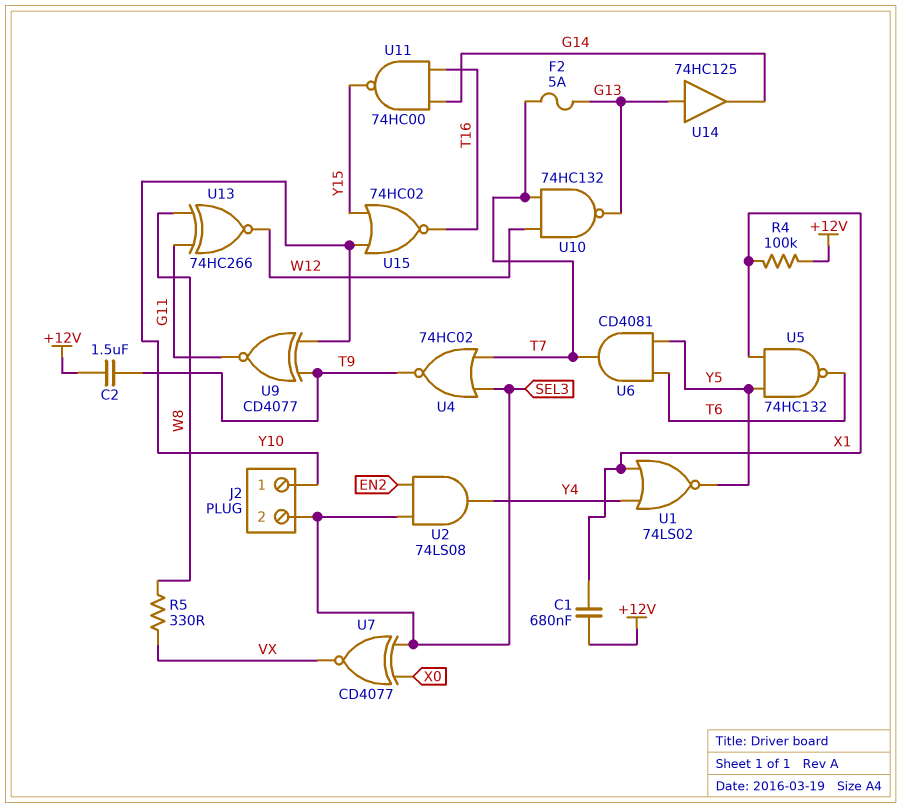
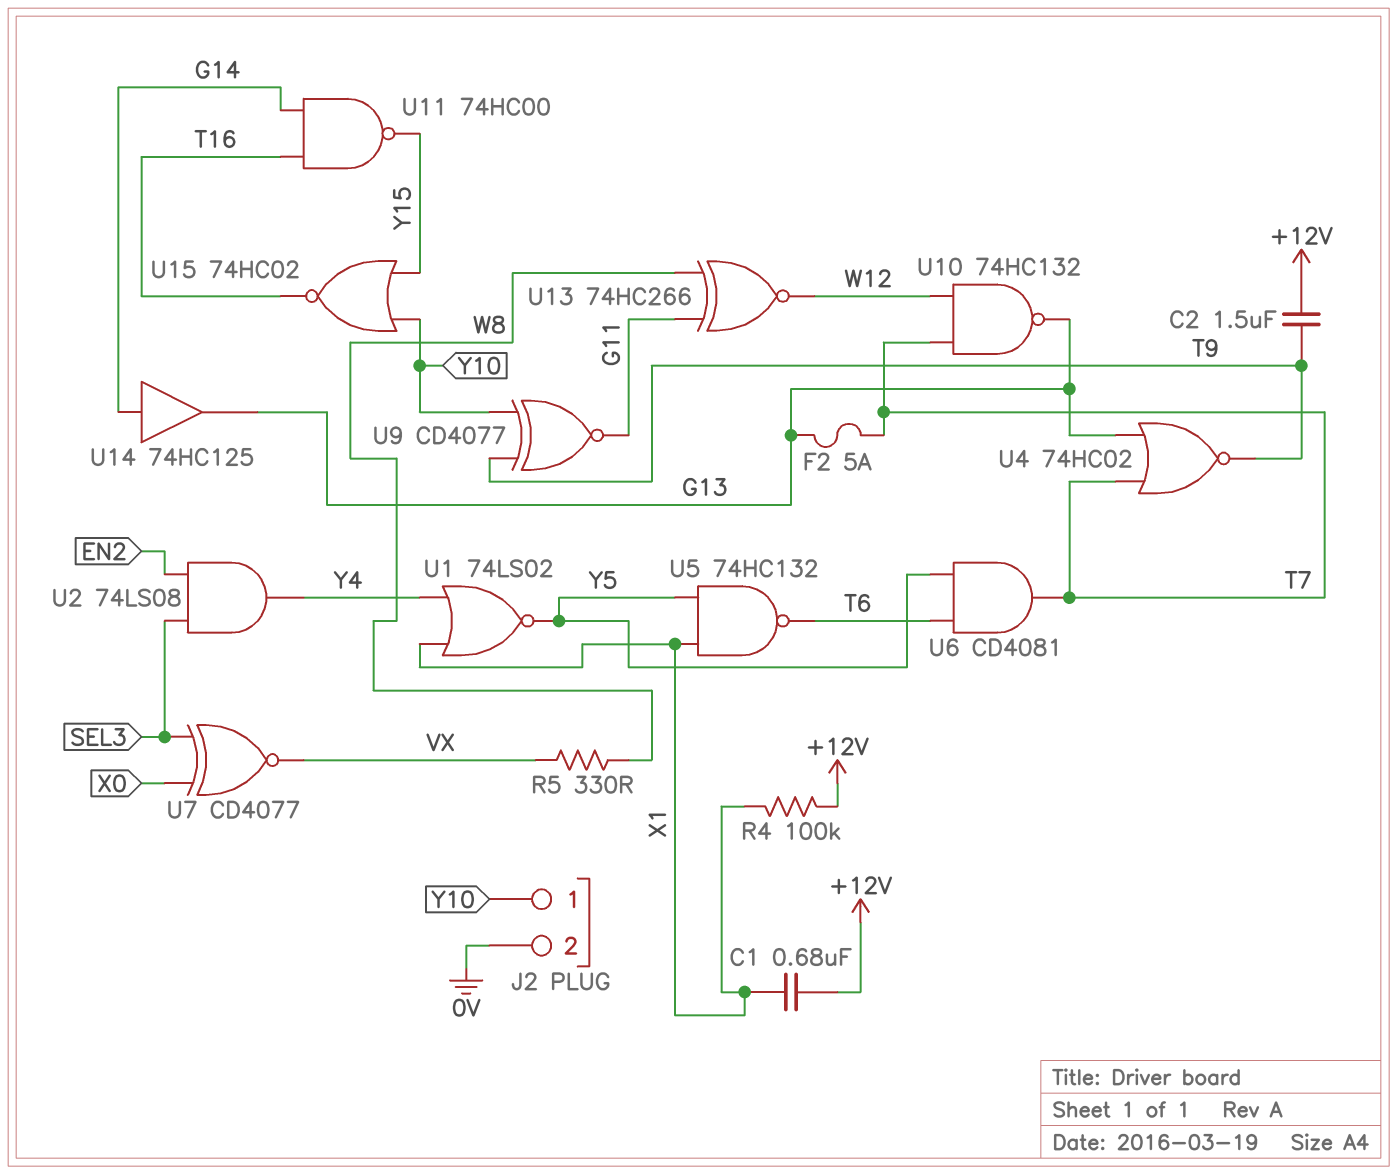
J2 pin 2: SEL3 -> 0V
U4: NOR 74HC02 (in SEL3, in T7, out T9) -> NOR 74HC02 (in G13, in T7, out T9)
U14: buffer 74HC125 (in G13, out G14) -> buffer 74HC125 (in G14, out G13)

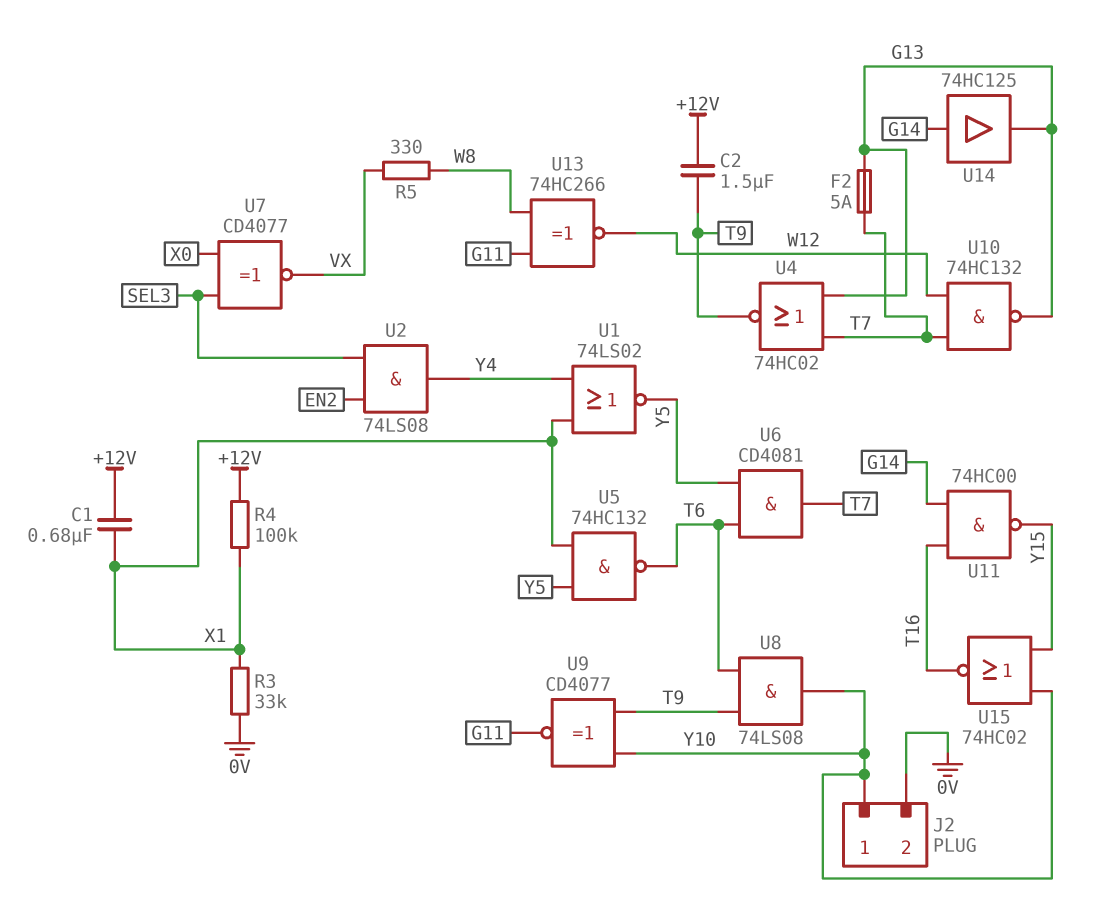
R3: none -> 33k (0V, X1)
U8: none -> AND 74LS08 (in T6, in T9, out Y10)

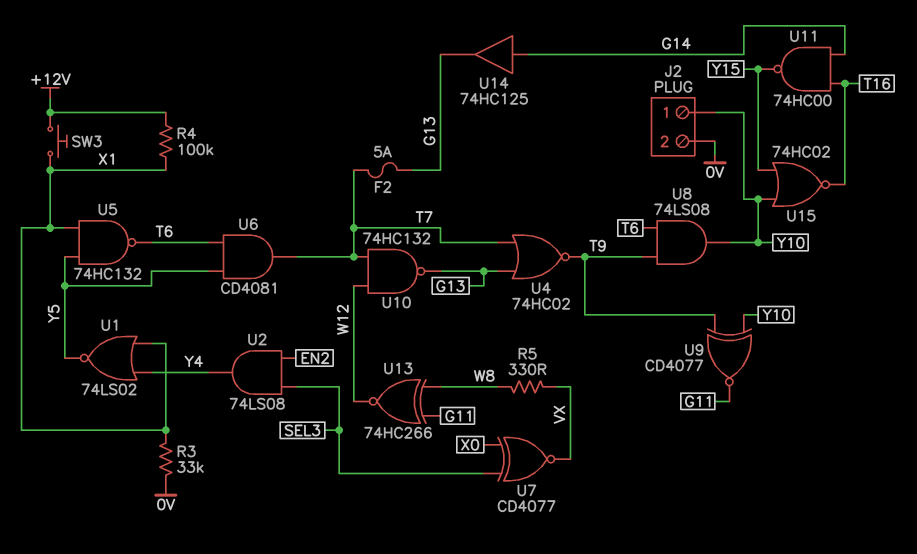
C1: 680nF (+12V, X1) -> none
C2: 1.5uF (+12V, T9) -> none
SW3: none -> button (+12V, X1)

